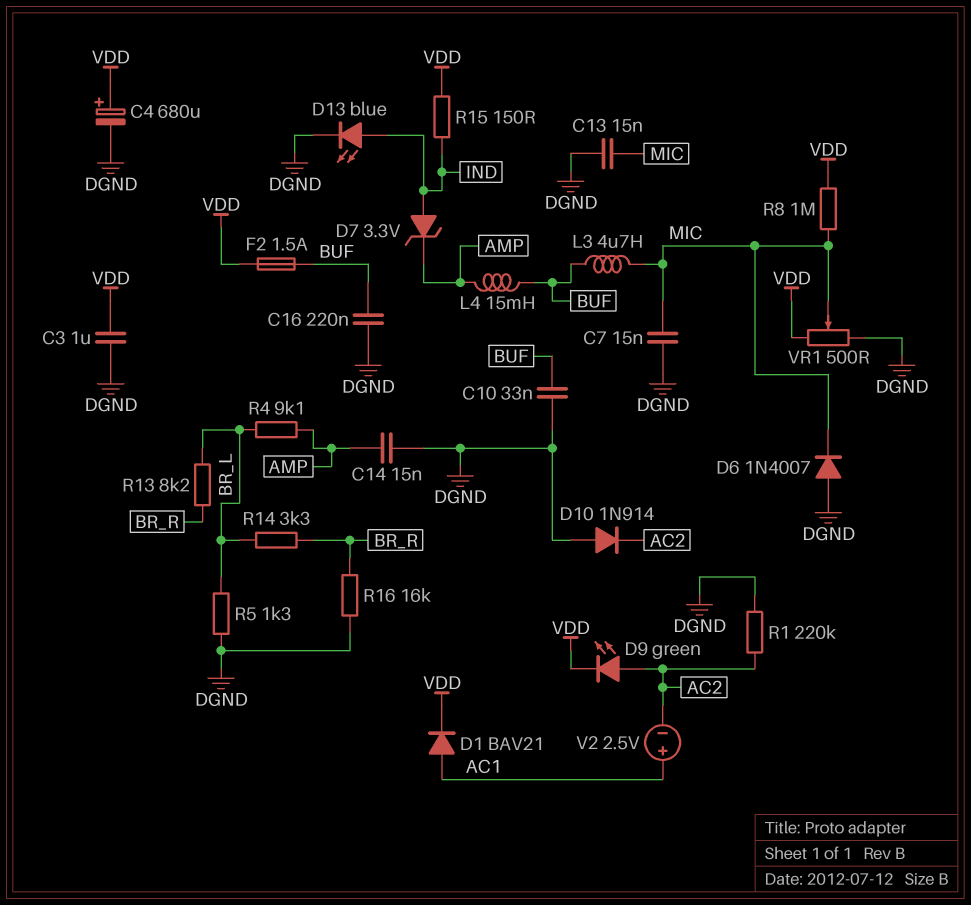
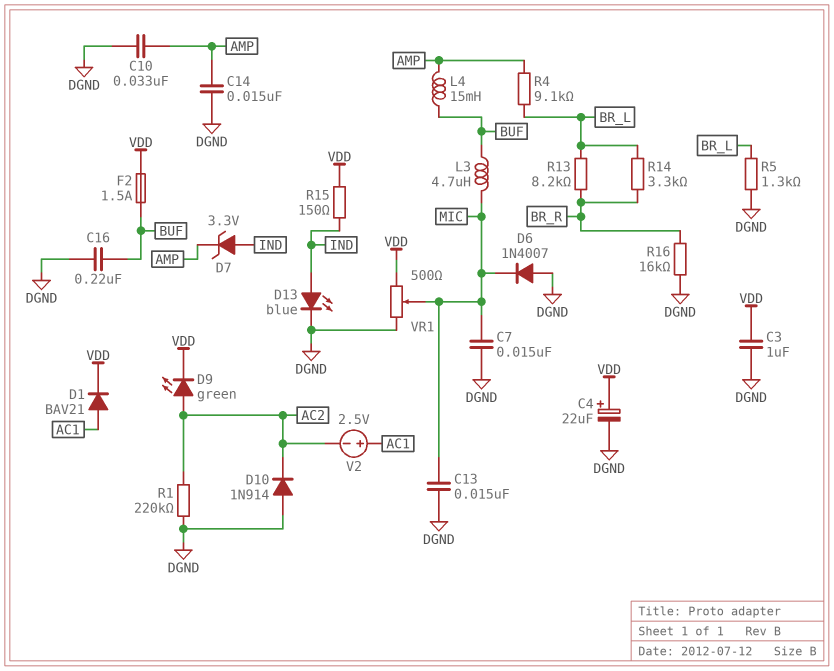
C4: 680uF (plus VDD, minus DGND) -> 22uF (plus VDD, minus DGND)
C10: 33nF (BUF, DGND) -> 33nF (AMP, DGND)
R8: 1M (MIC, VDD) -> none

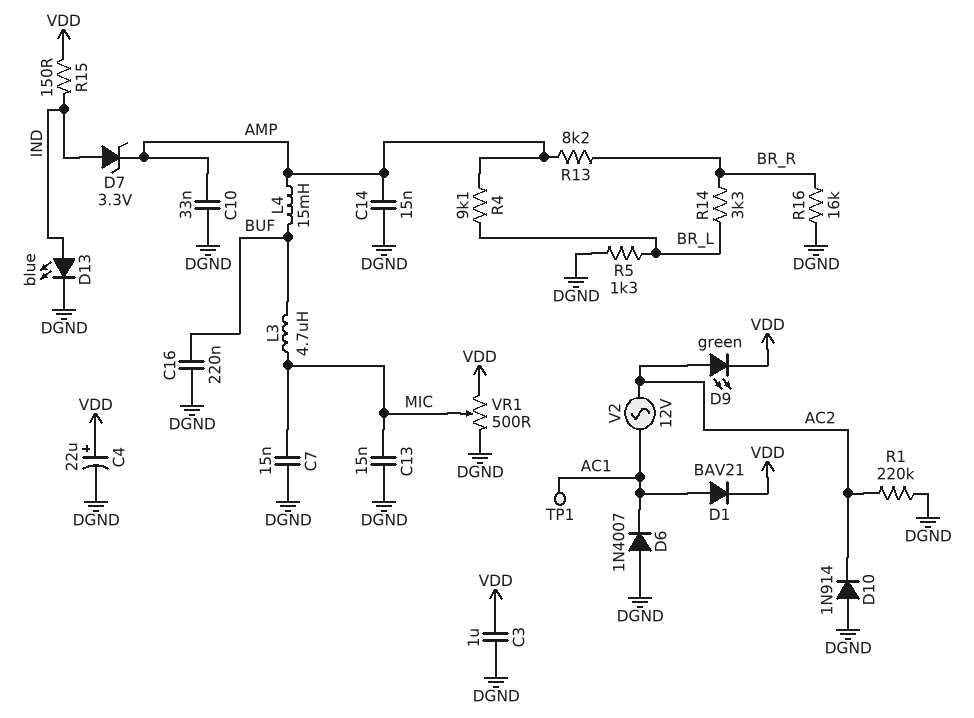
D6: diode 1N4007 (A DGND, K MIC) -> diode 1N4007 (A DGND, K AC1)
F2: 1.5A (BUF, VDD) -> none
R13: 8.2k (BR_L, BR_R) -> 8.2k (AMP, BR_R)
TP1: none -> test point (AC1)
V2: 2.5V (plus AC1, minus AC2) -> AC 12V (AC1, AC2)

